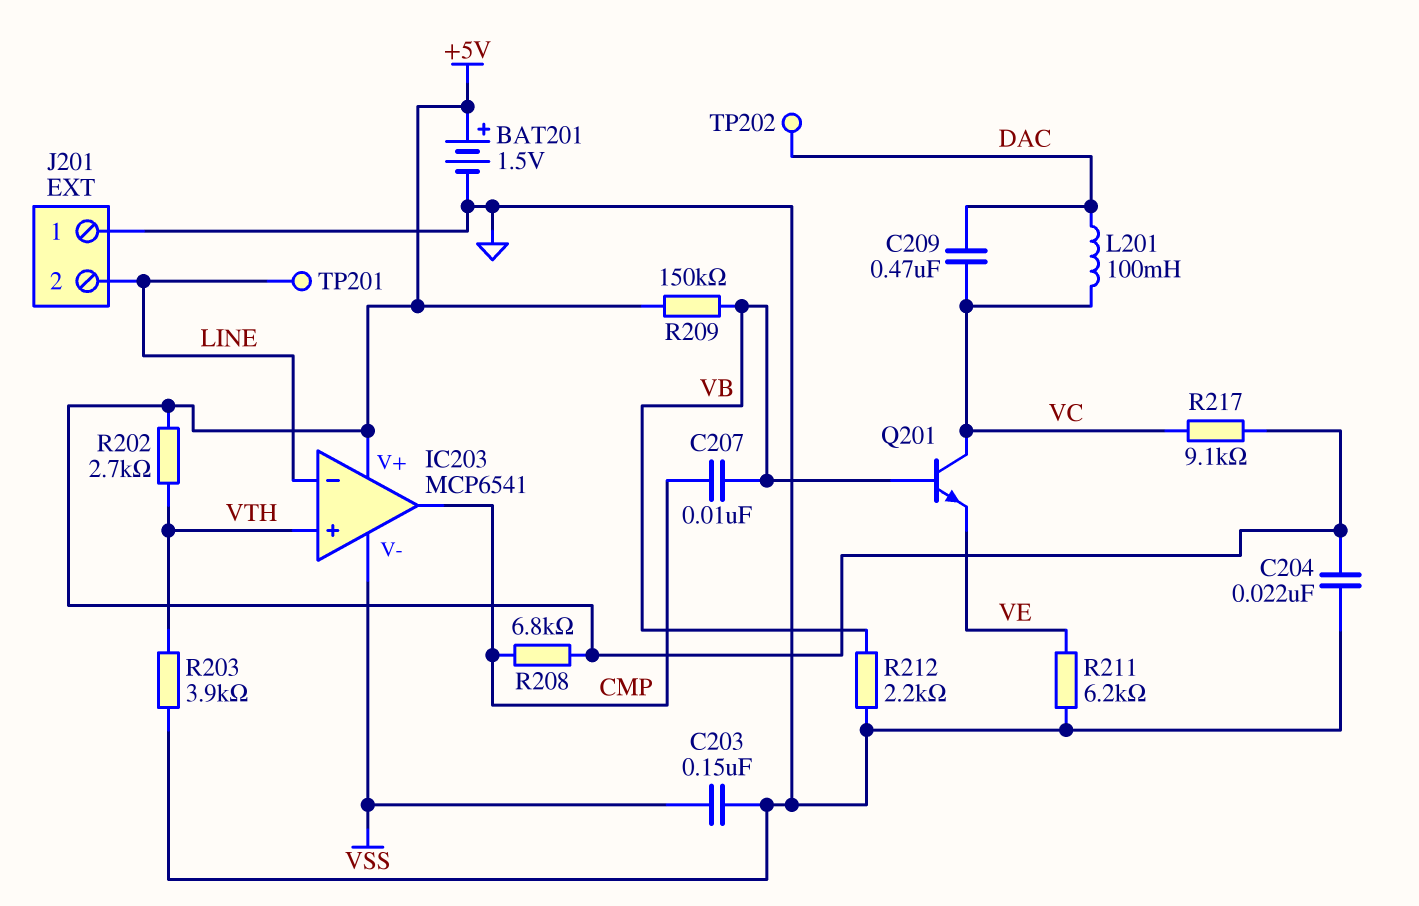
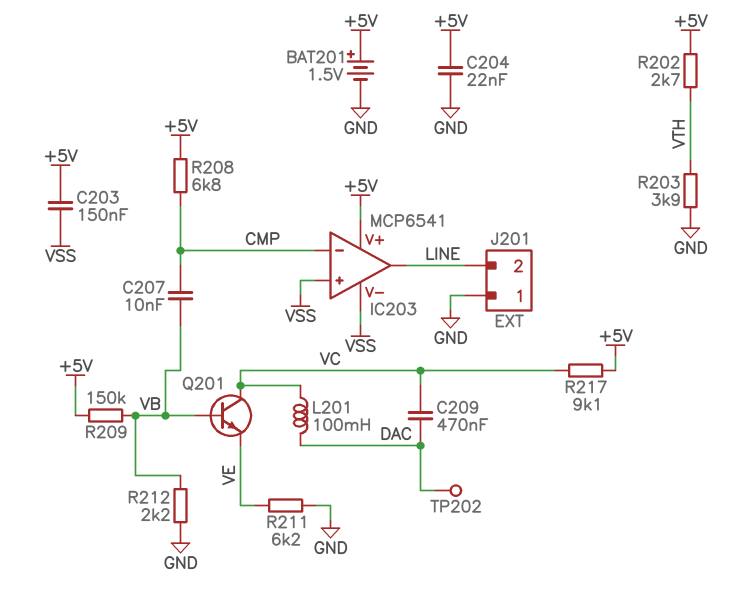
C203: 150nF (GND, VSS) -> 150nF (+5V, VSS)
IC203 pin in+: VTH -> VSS
IC203 pin in-: LINE -> CMP
IC203 pin out: CMP -> LINE
TP201: test point (LINE) -> none

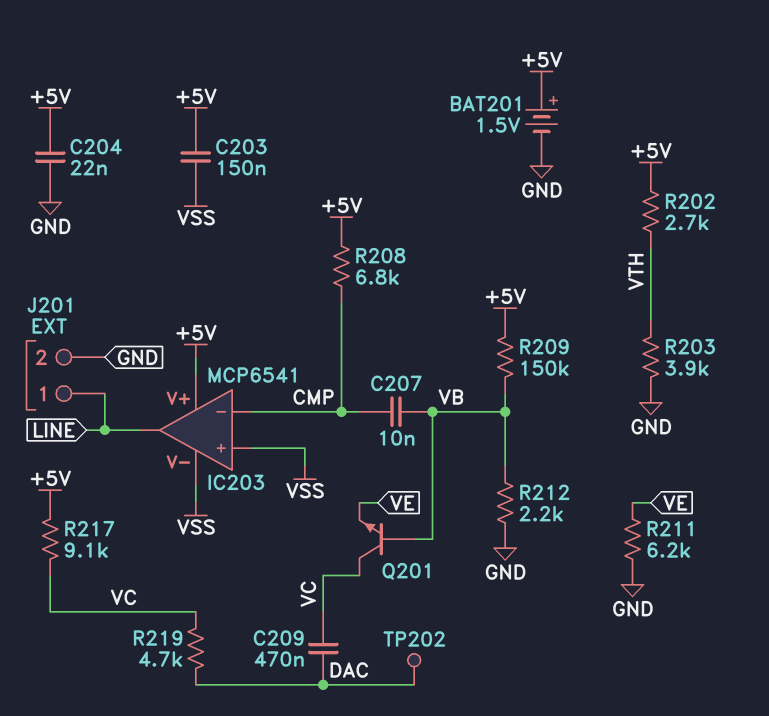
J201 pin 1: GND -> LINE
J201 pin 2: LINE -> GND
L201: 100mH (DAC, VC) -> none
R219: none -> 4.7k (DAC, VC)

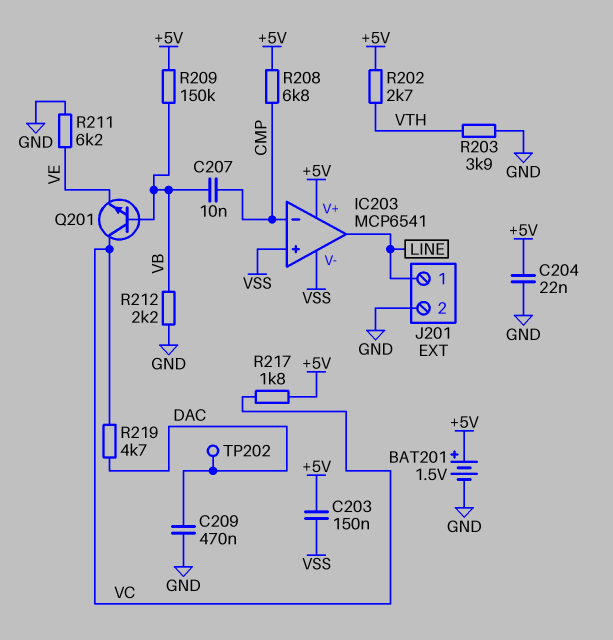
C209: 470nF (DAC, VC) -> 470nF (DAC, GND)
R217: 9.1k (+5V, VC) -> 1.8k (+5V, VC)

